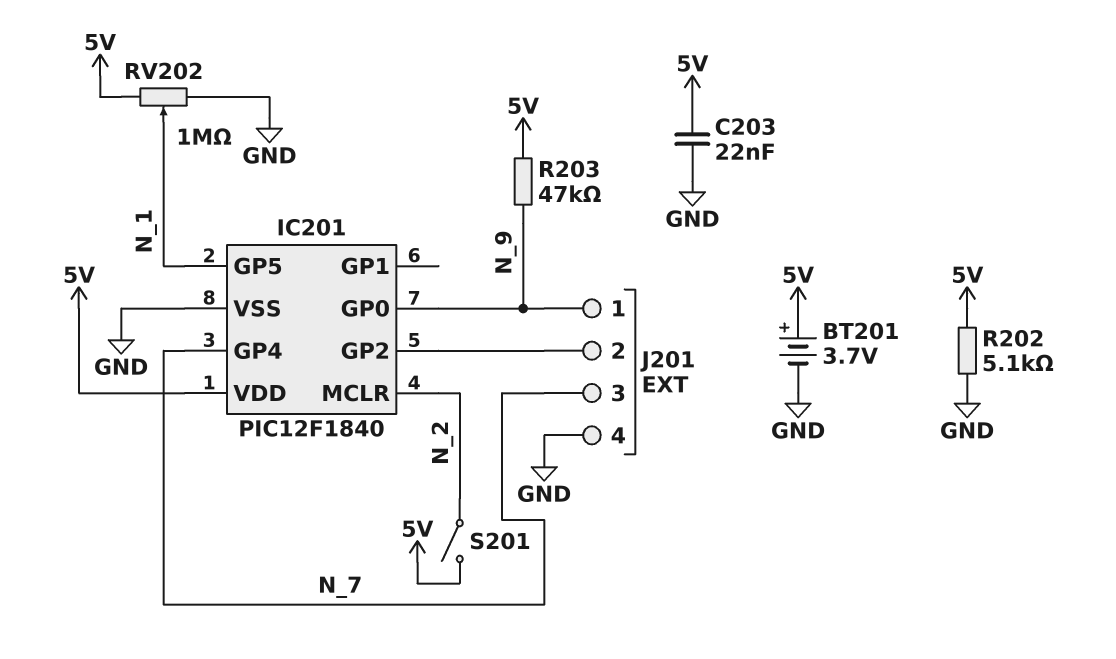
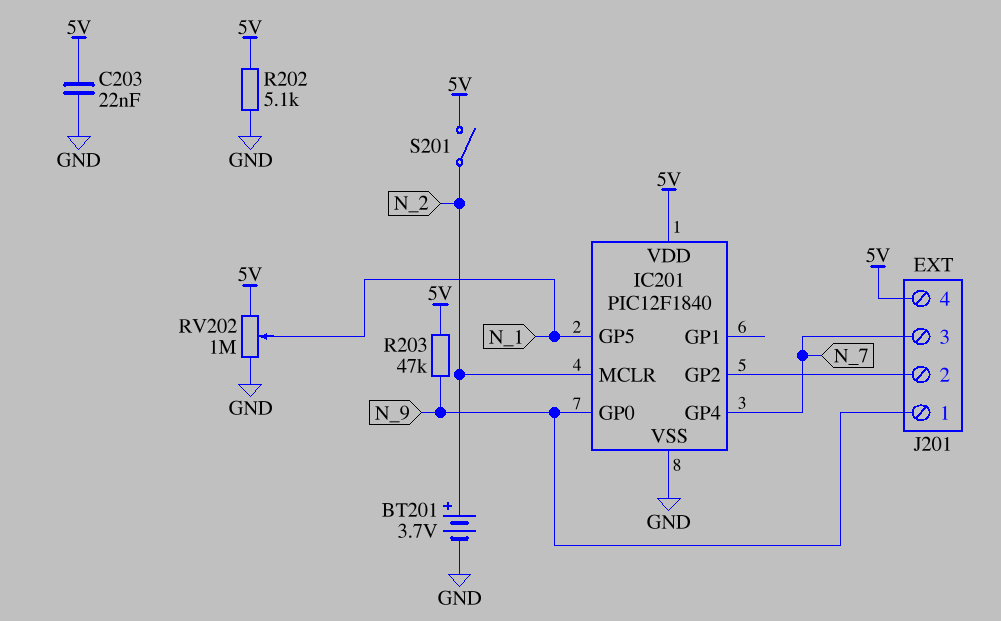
BT201: 3.7V (plus 5V, minus GND) -> 3.7V (plus N_2, minus GND)
J201 pin 4: GND -> 5V

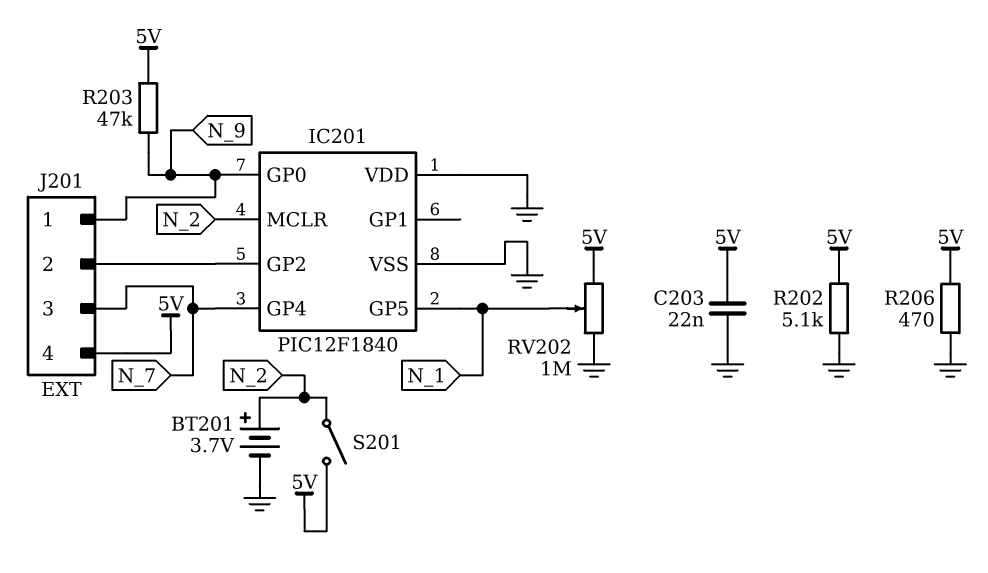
IC201 pin VDD: 5V -> GND
R206: none -> 470 (5V, GND)

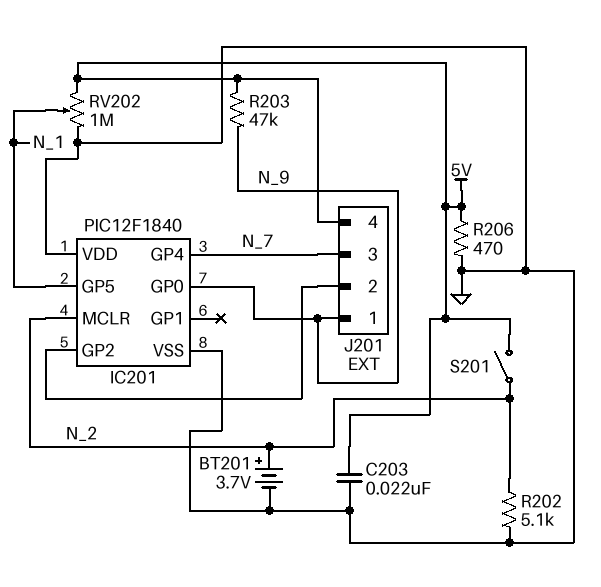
R202: 5.1k (5V, GND) -> 5.1k (GND, N_2)

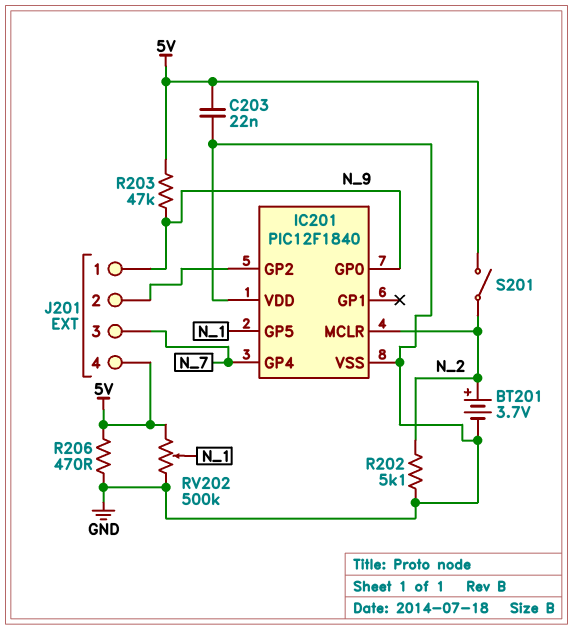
RV202: 1M (5V, GND, wiper N_1) -> 500k (5V, GND, wiper N_1)

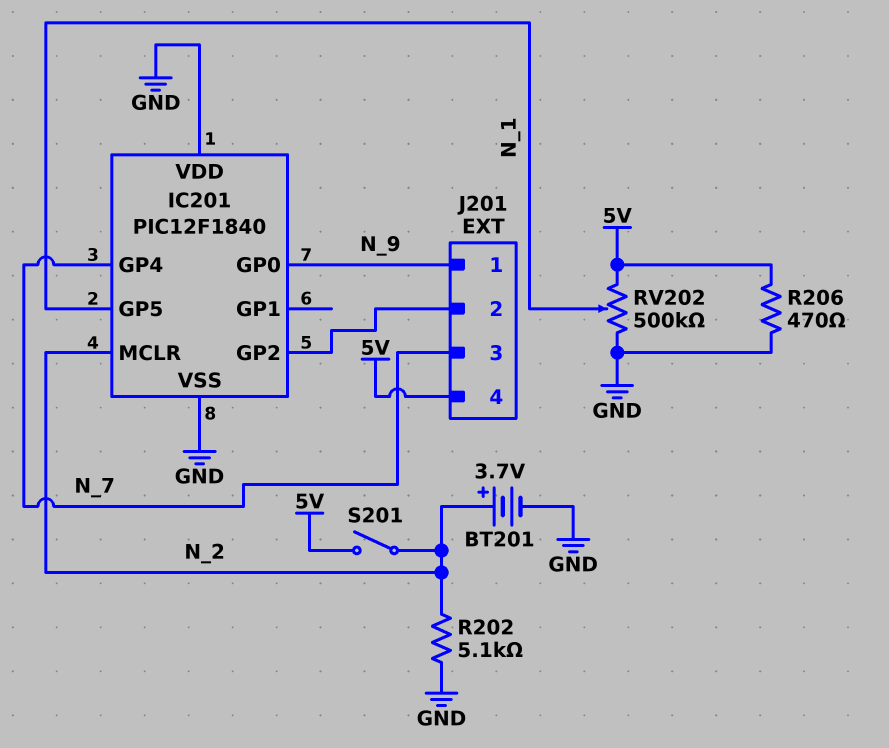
C203: 22nF (5V, GND) -> none
R203: 47k (5V, N_9) -> none

